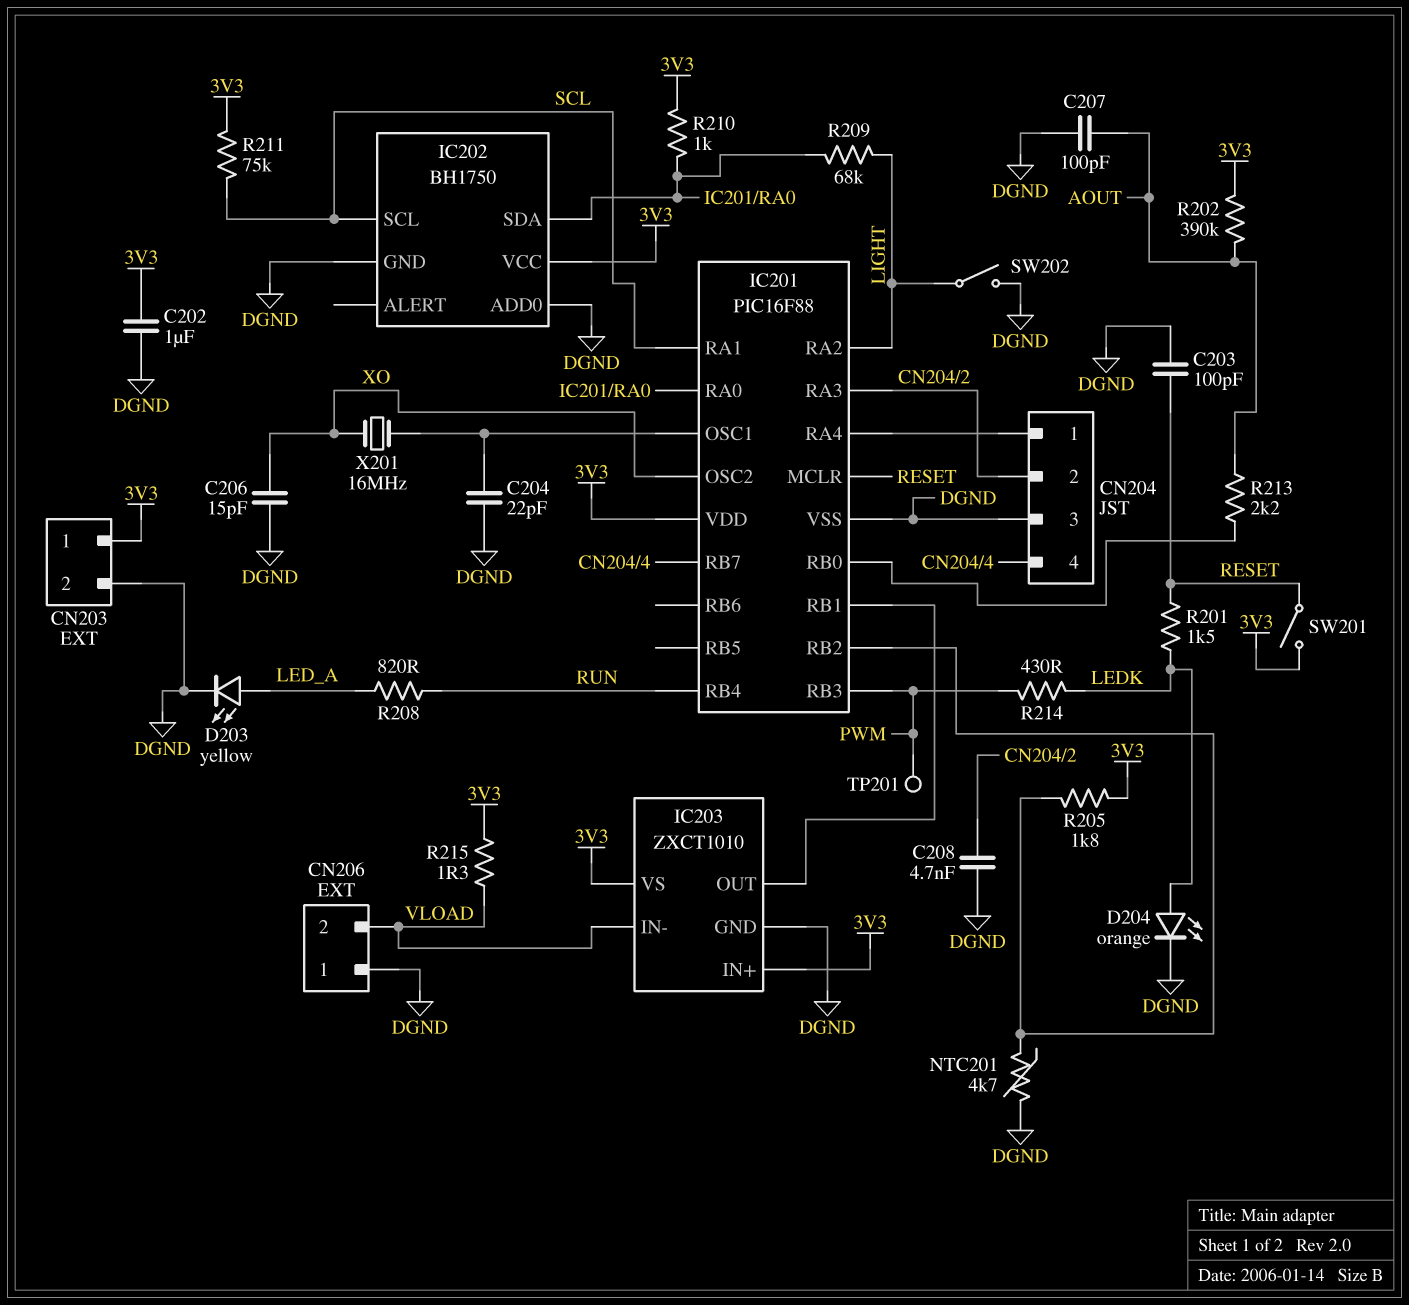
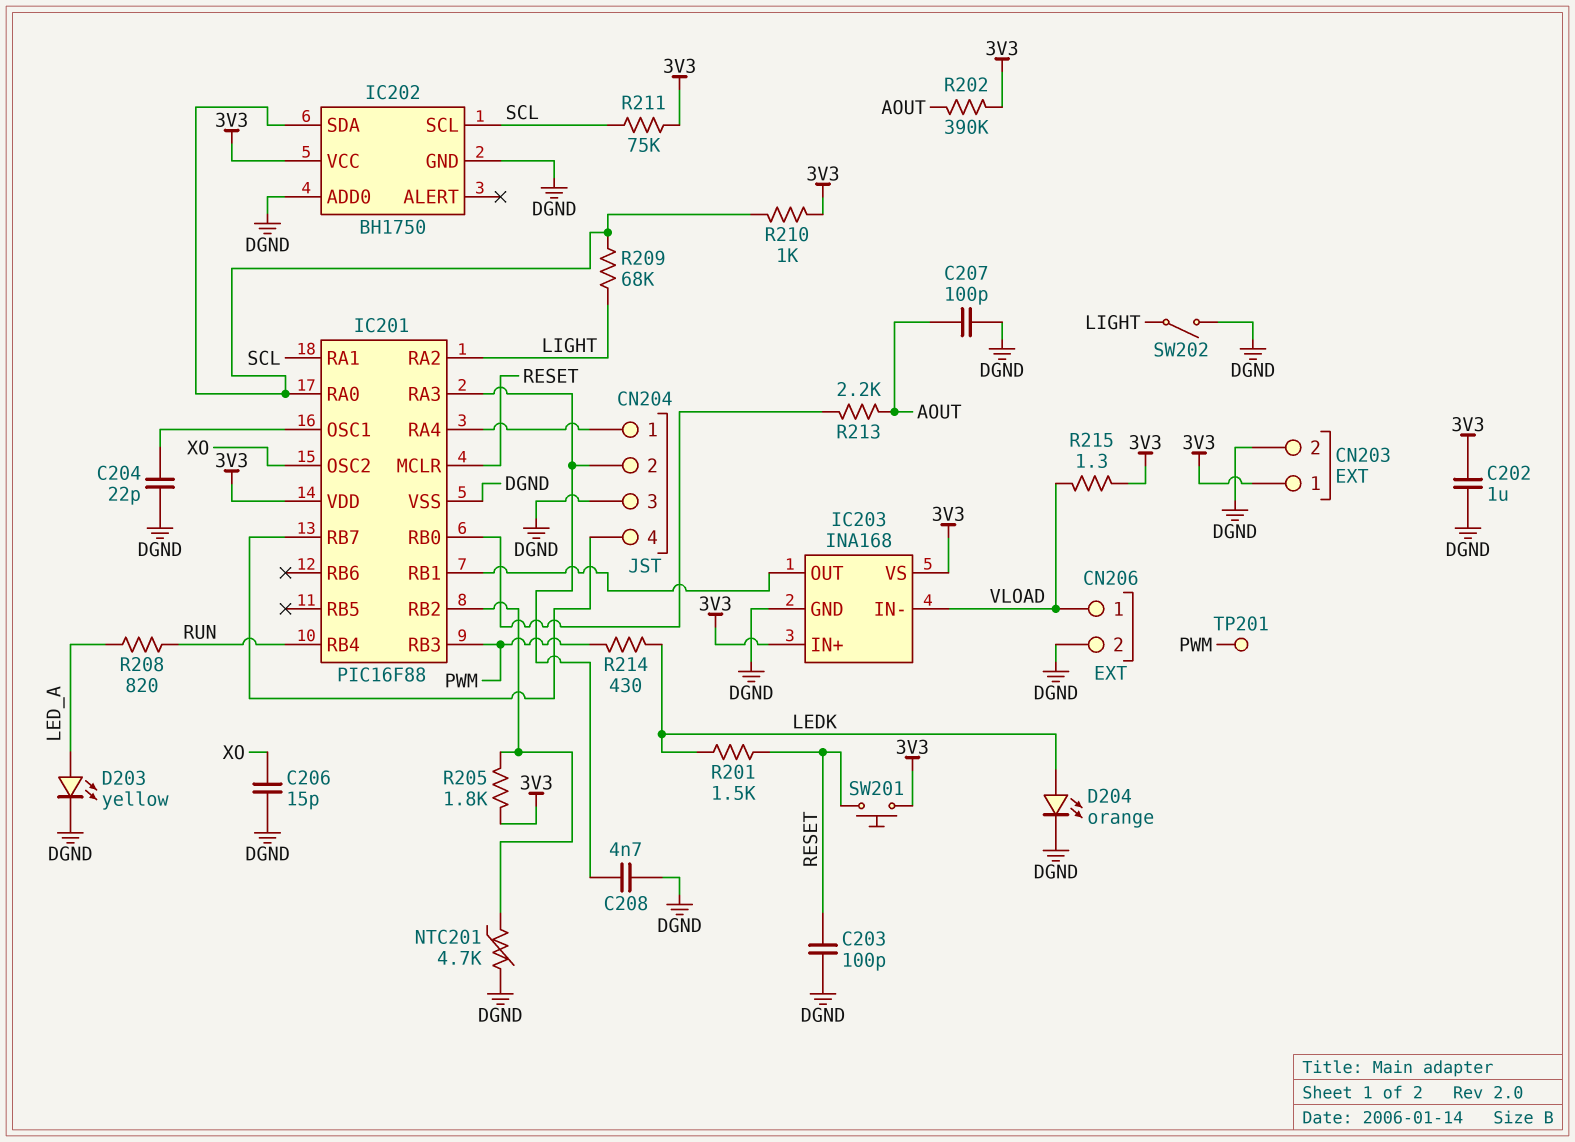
CN206 pin 1: DGND -> VLOAD
CN206 pin 2: VLOAD -> DGND
IC203: ZXCT1010 -> INA168
SW201: switch (3V3, RESET) -> button (3V3, RESET)
X201: 16MHz (IC201/OSC1, XO) -> none

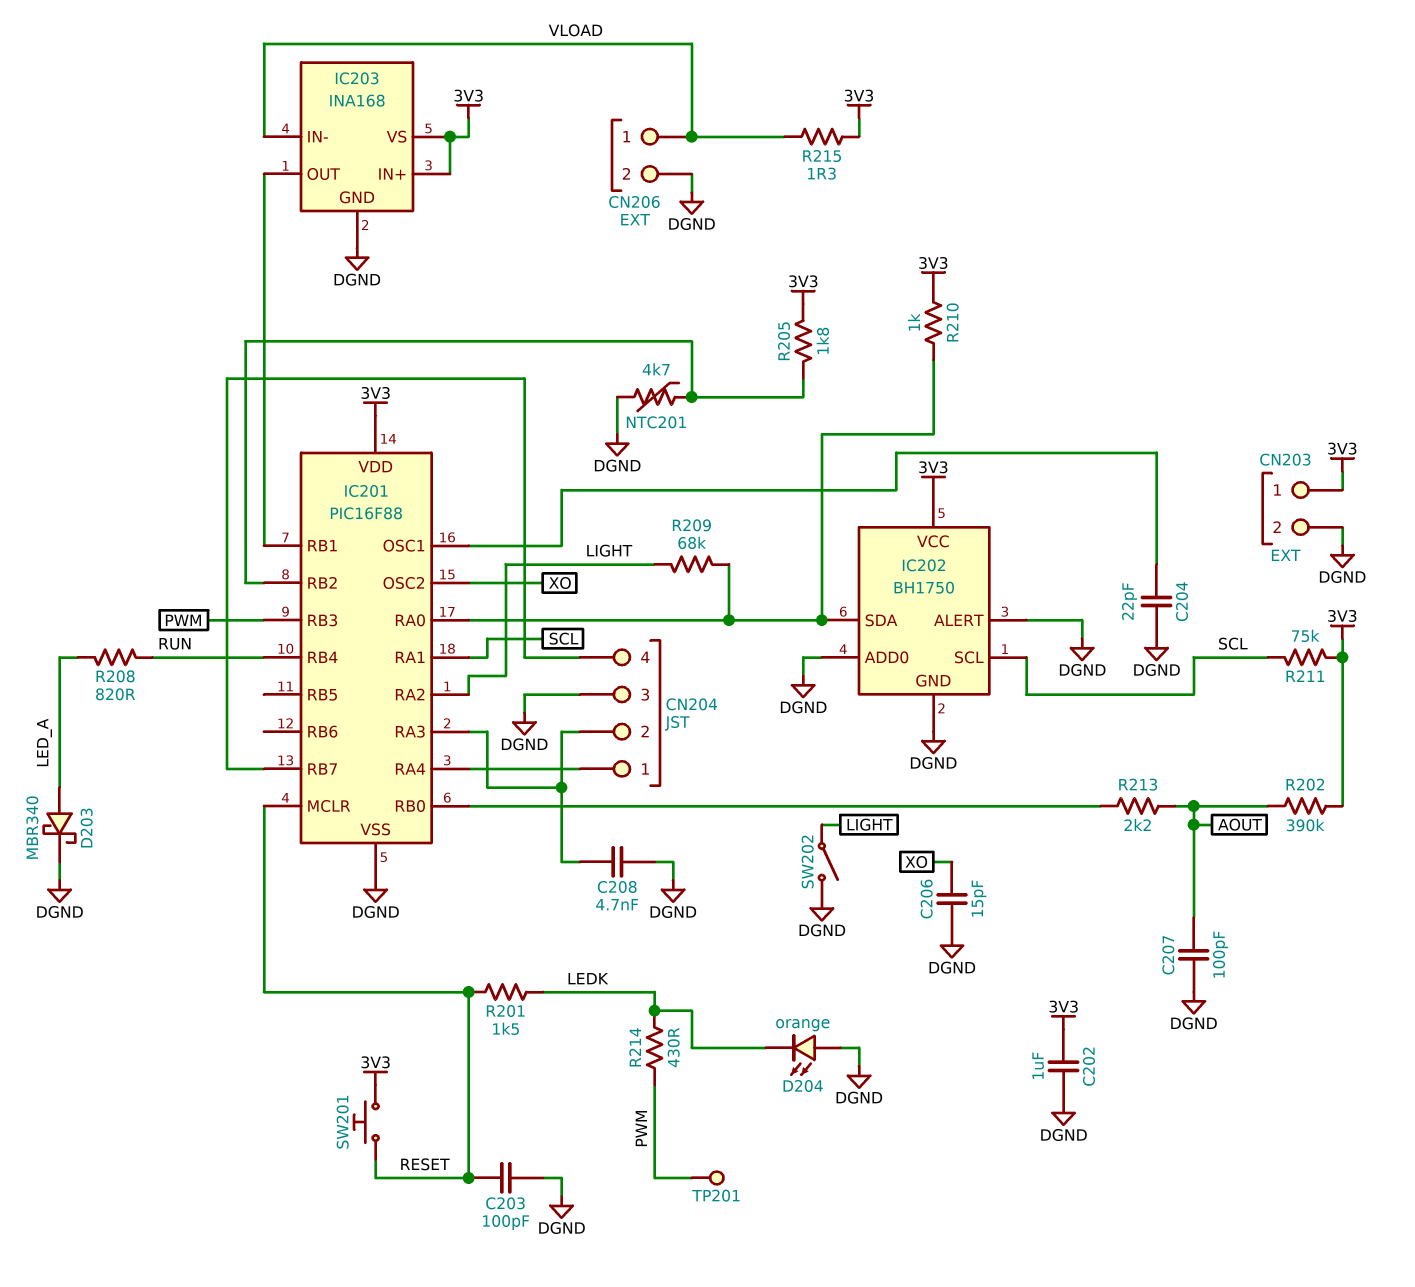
D203: LED yellow (A LED_A, K DGND) -> schottky MBR340 (A LED_A, K DGND)
D204: LED orange (A LEDK, K DGND) -> LED orange (A DGND, K LEDK)
IC202 pin ALERT: none -> DGND

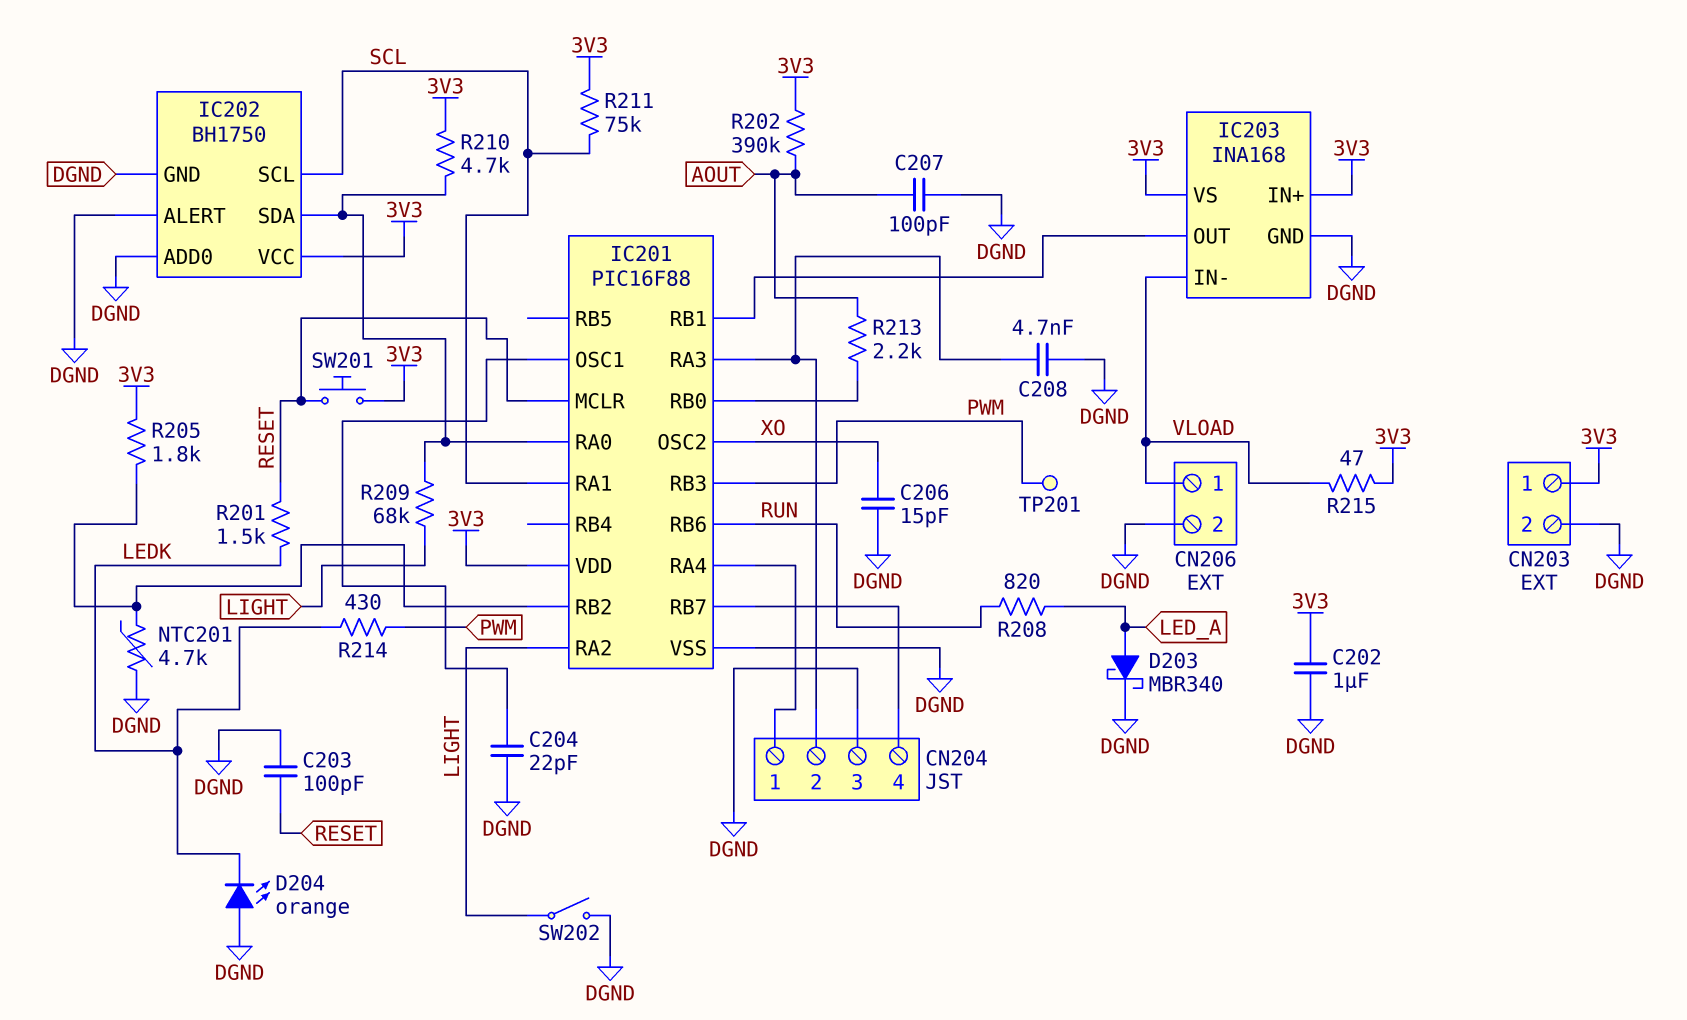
IC201 pin RB4: RUN -> none
IC201 pin RB6: none -> RUN
R210: 1k (3V3, IC201/RA0) -> 4.7k (3V3, IC201/RA0)
R215: 1.3 (3V3, VLOAD) -> 47 (3V3, VLOAD)

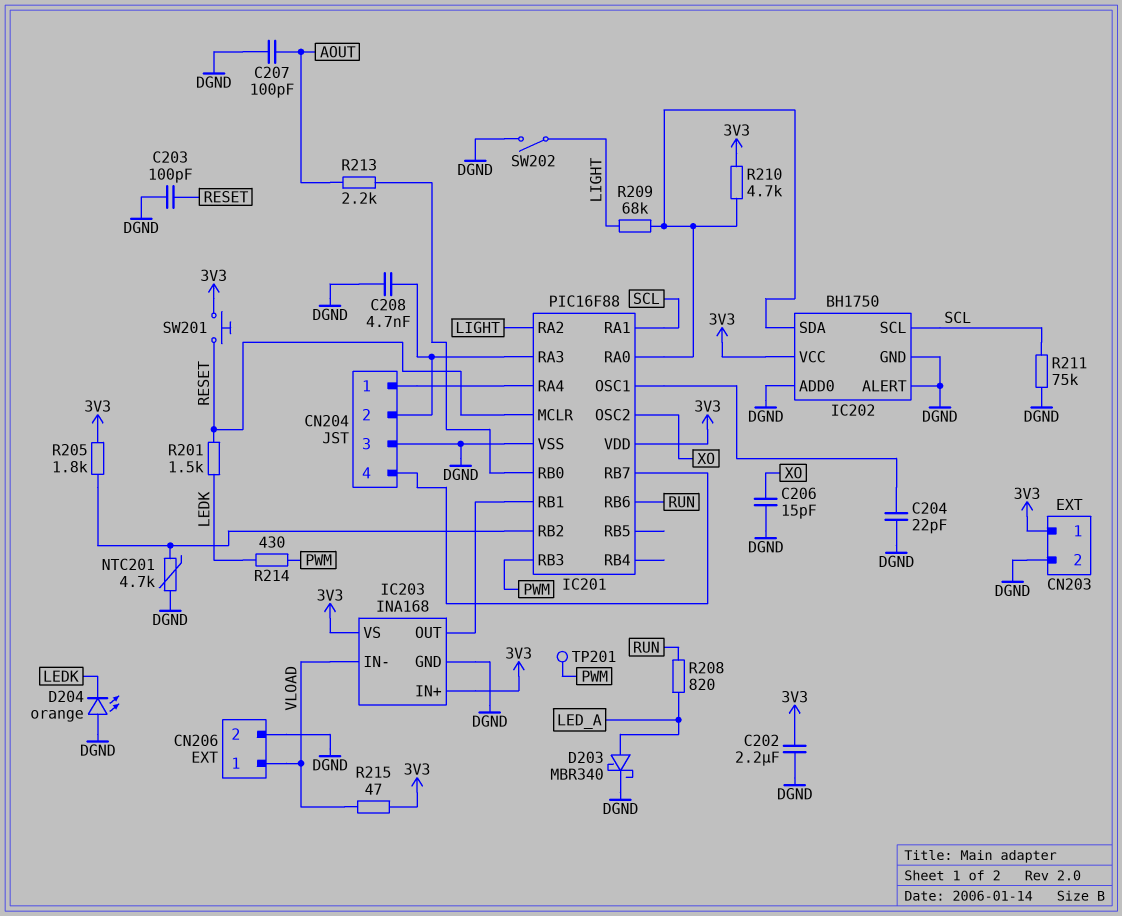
C202: 1uF (3V3, DGND) -> 2.2uF (3V3, DGND)
R202: 390k (3V3, AOUT) -> none
R211: 75k (3V3, SCL) -> 75k (DGND, SCL)

